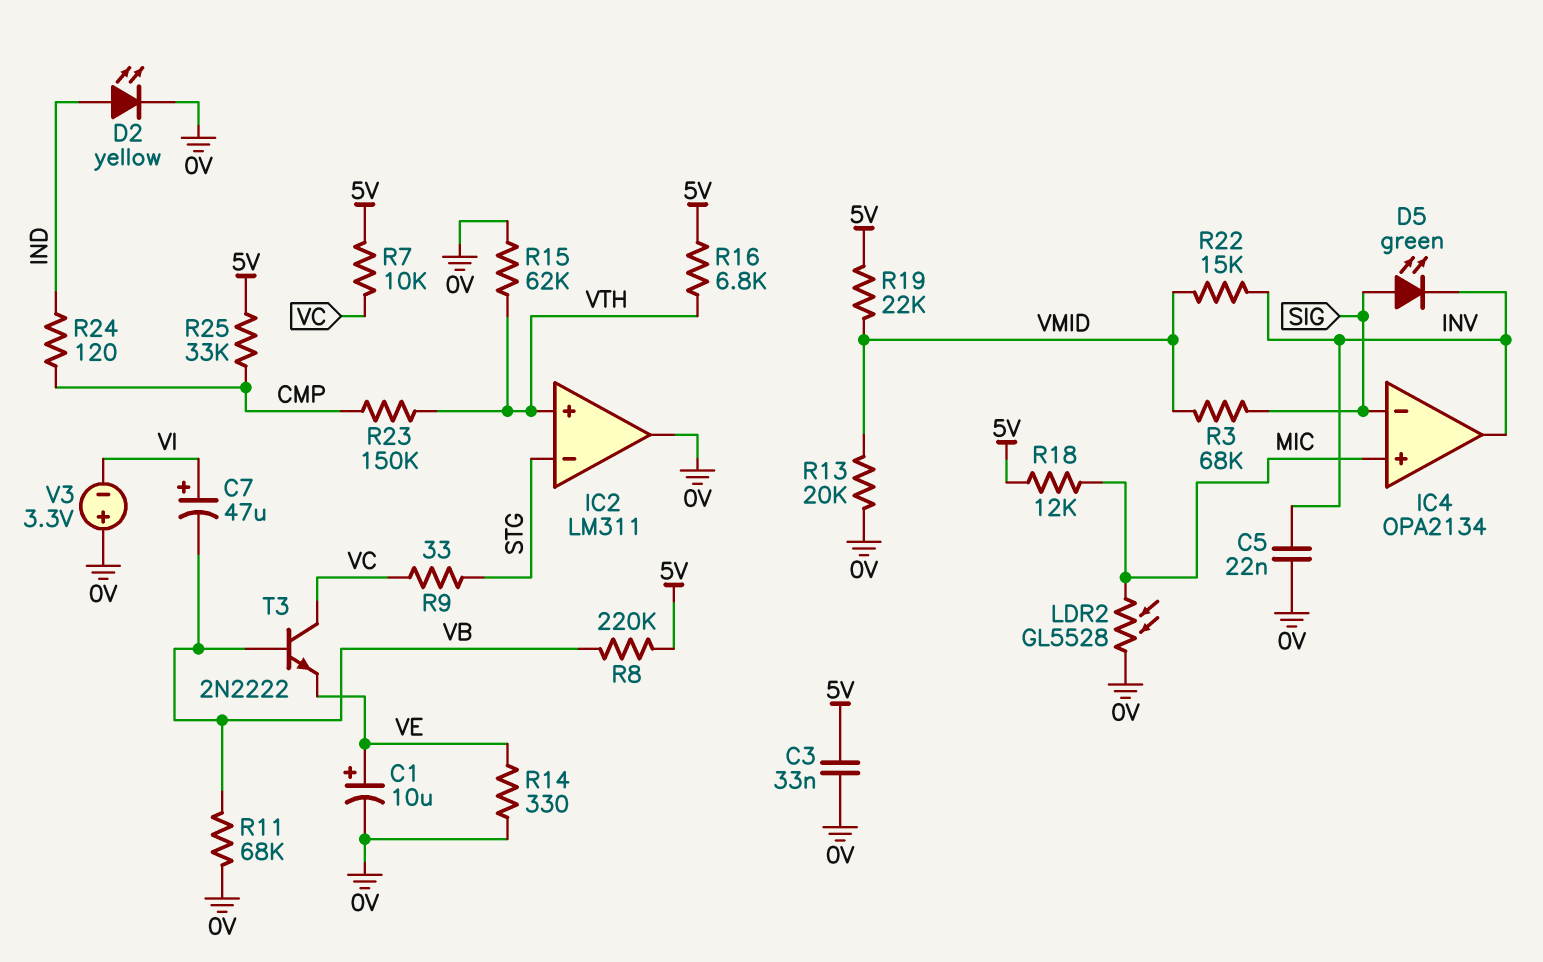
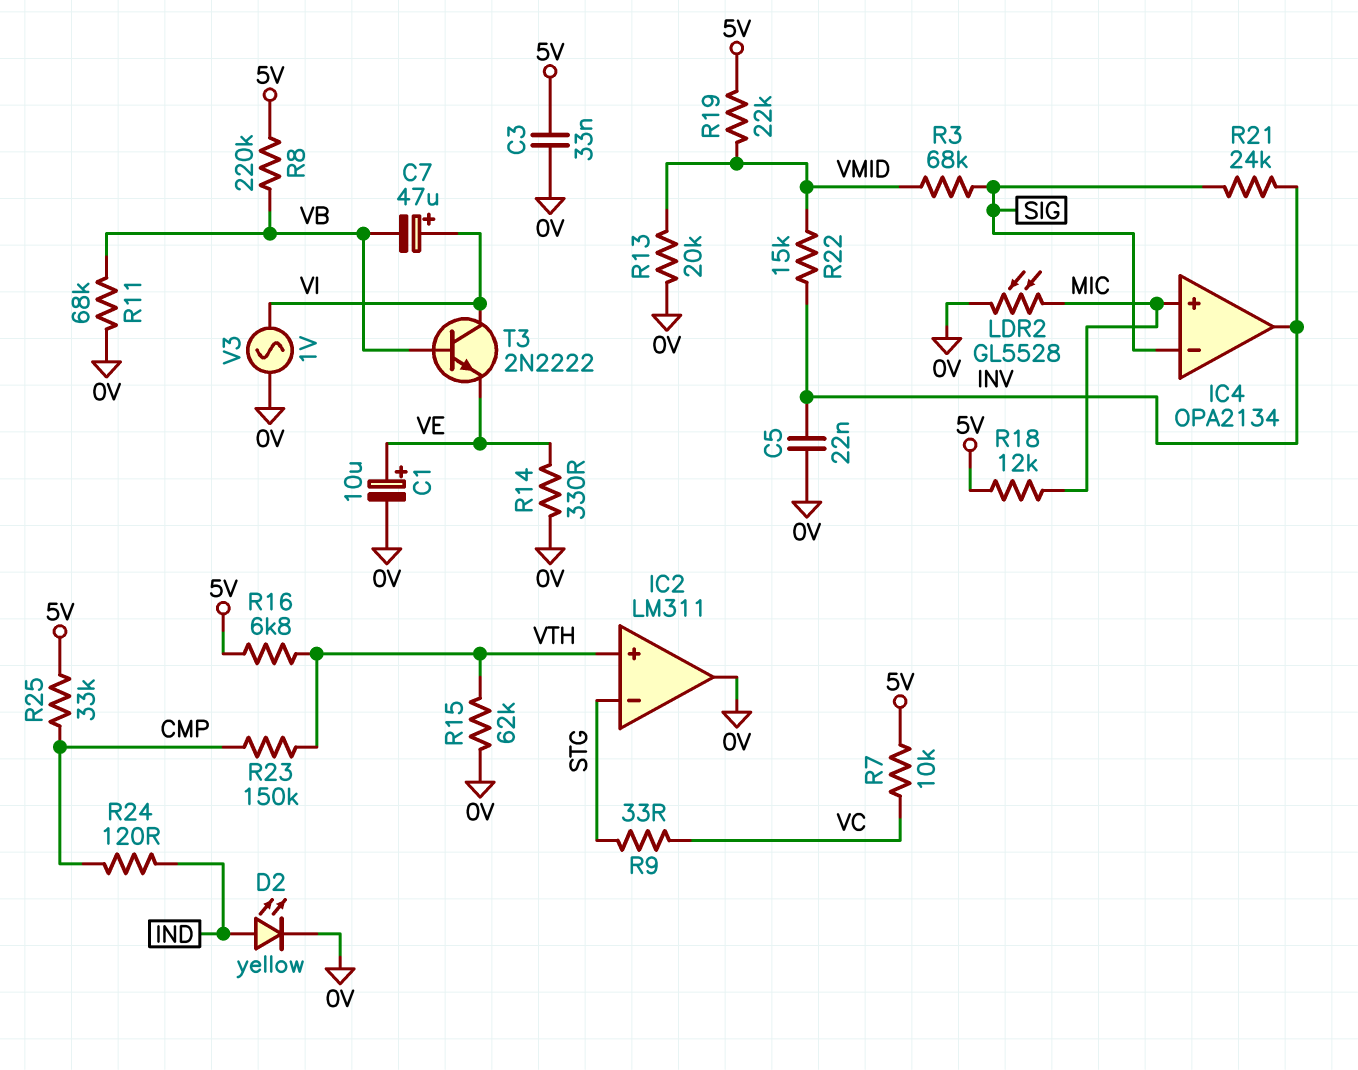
D5: LED green (A SIG, K INV) -> none
R21: none -> 24k (INV, SIG)
T3: NPN 2N2222 (B VB, C VC, E VE) -> NPN 2N2222 (B VB, C VI, E VE)
V3: 3.3V (plus 0V, minus VI) -> AC 1V (0V, VI)

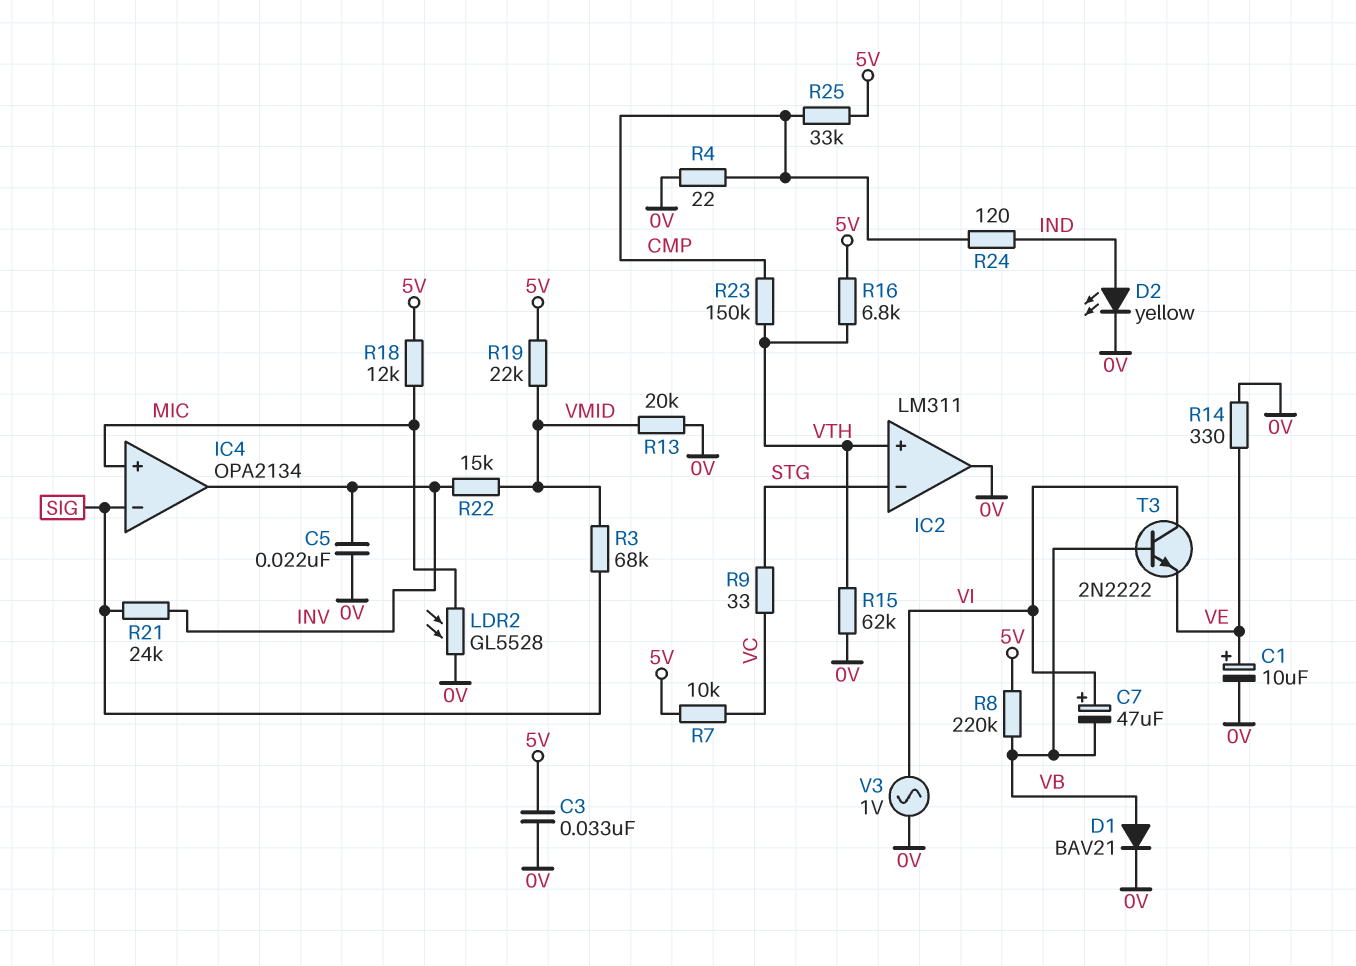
D1: none -> diode BAV21 (A VB, K 0V)
R4: none -> 22 (0V, CMP)
R11: 68k (0V, VB) -> none

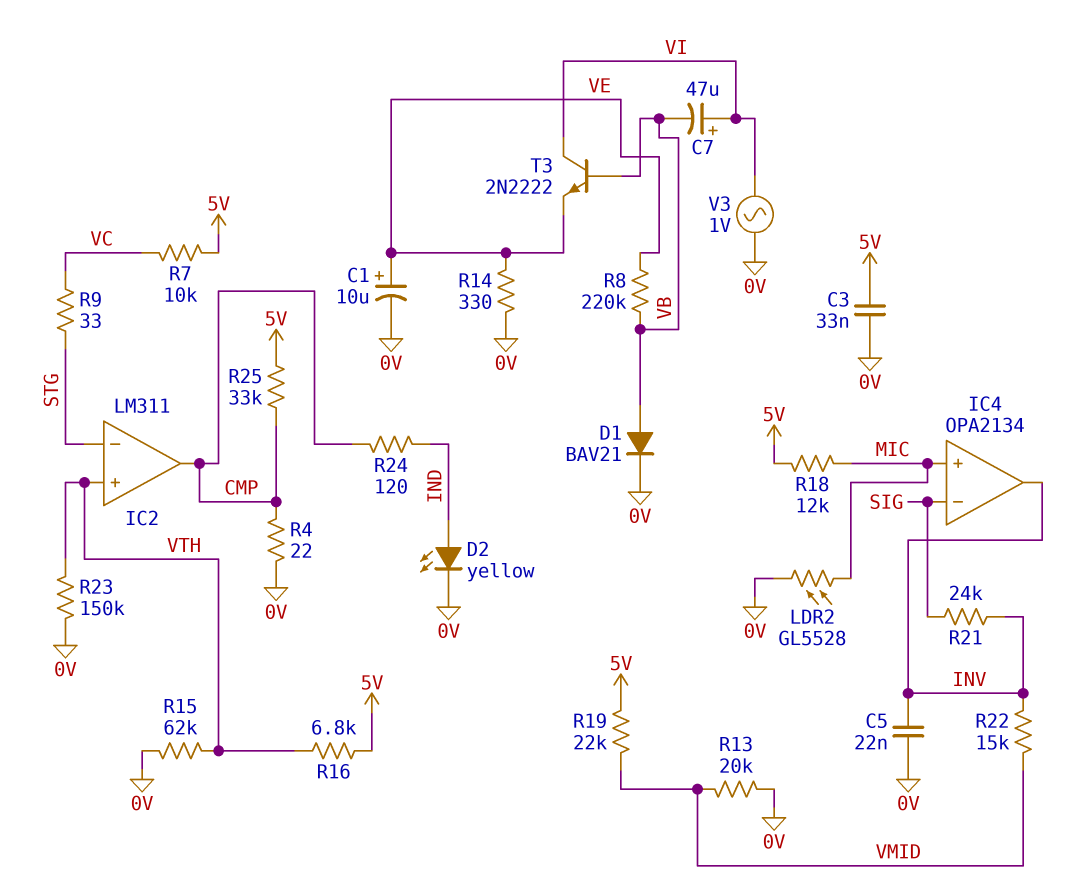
IC2 pin out: 0V -> CMP
R3: 68k (SIG, VMID) -> none
R8: 220k (5V, VB) -> 220k (VB, VE)
R23: 150k (CMP, VTH) -> 150k (0V, VTH)

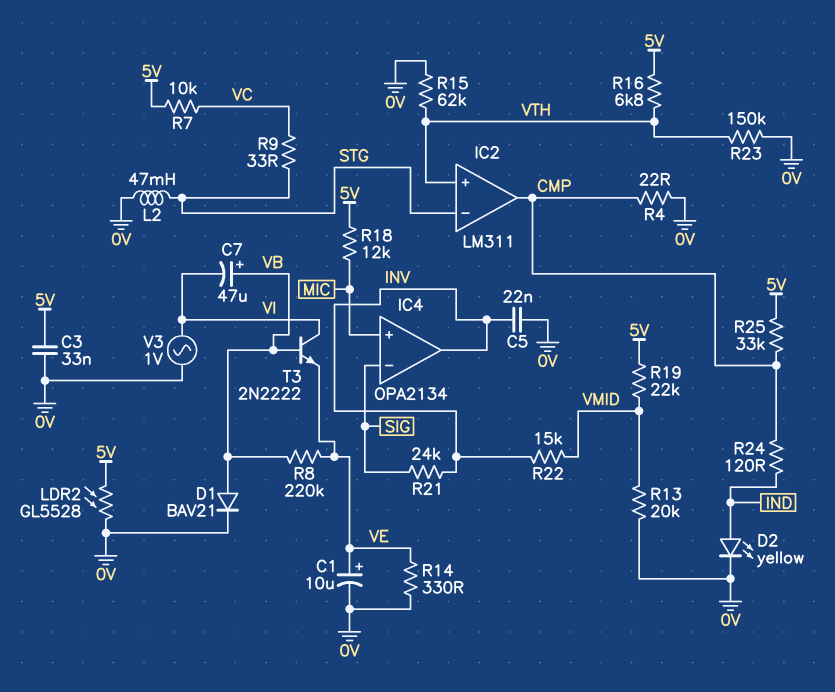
C7: 47uF (plus VI, minus VB) -> 47uF (plus VB, minus VI)
L2: none -> 47mH (0V, STG)
LDR2: GL5528 (0V, MIC) -> GL5528 (0V, 5V)

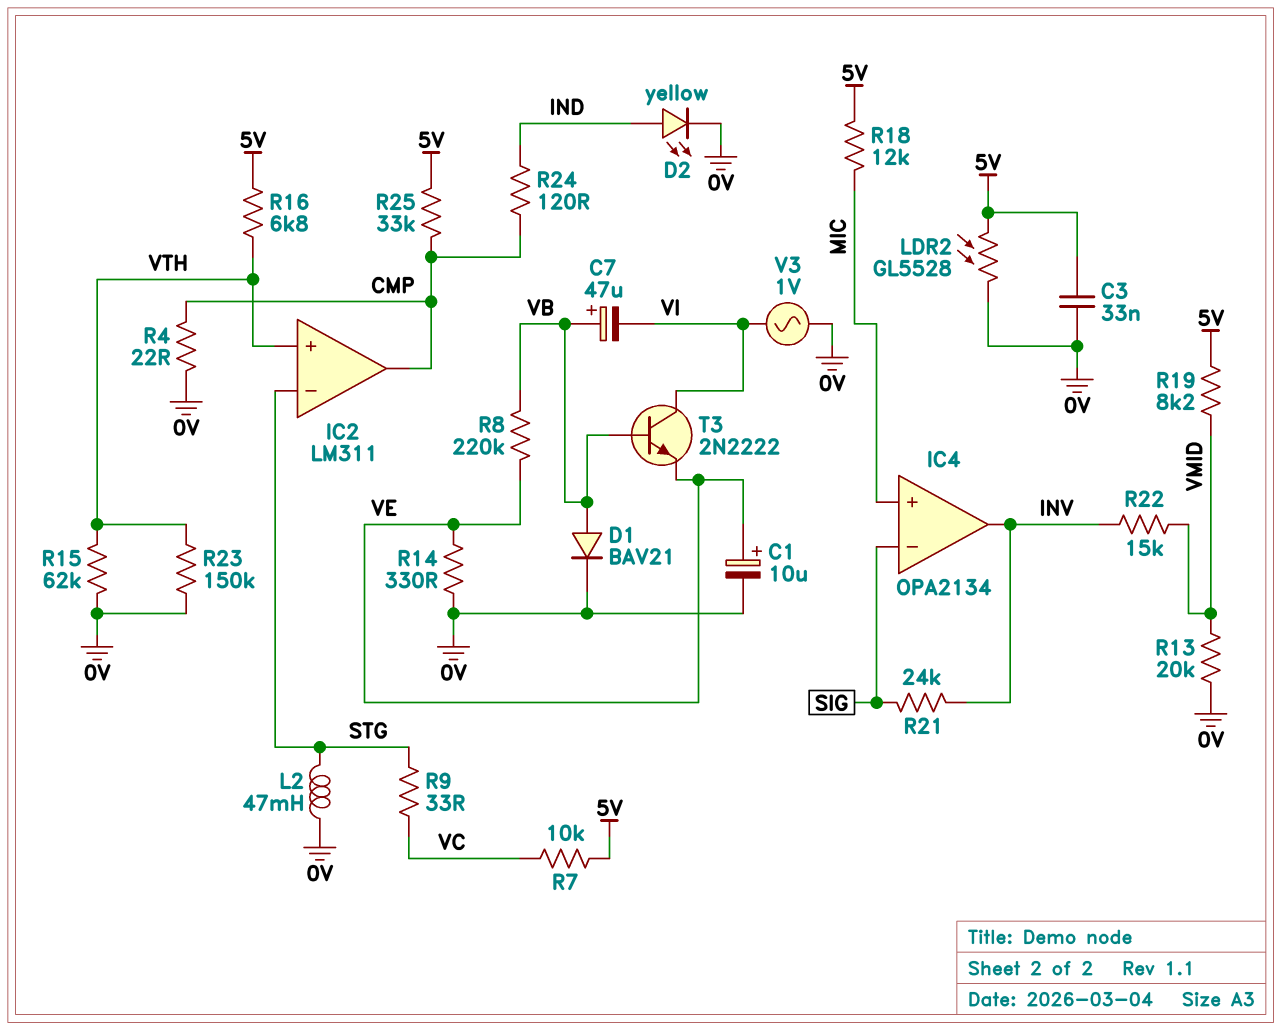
C5: 22nF (0V, INV) -> none
R19: 22k (5V, VMID) -> 8.2k (5V, VMID)

